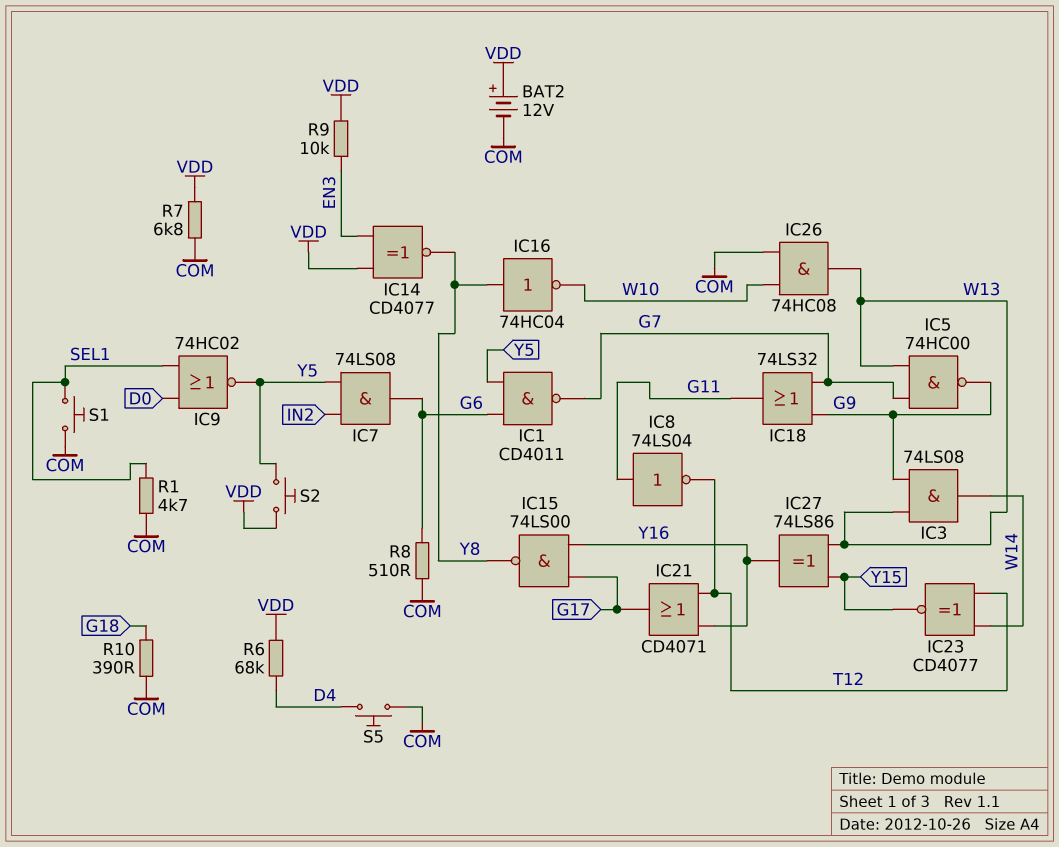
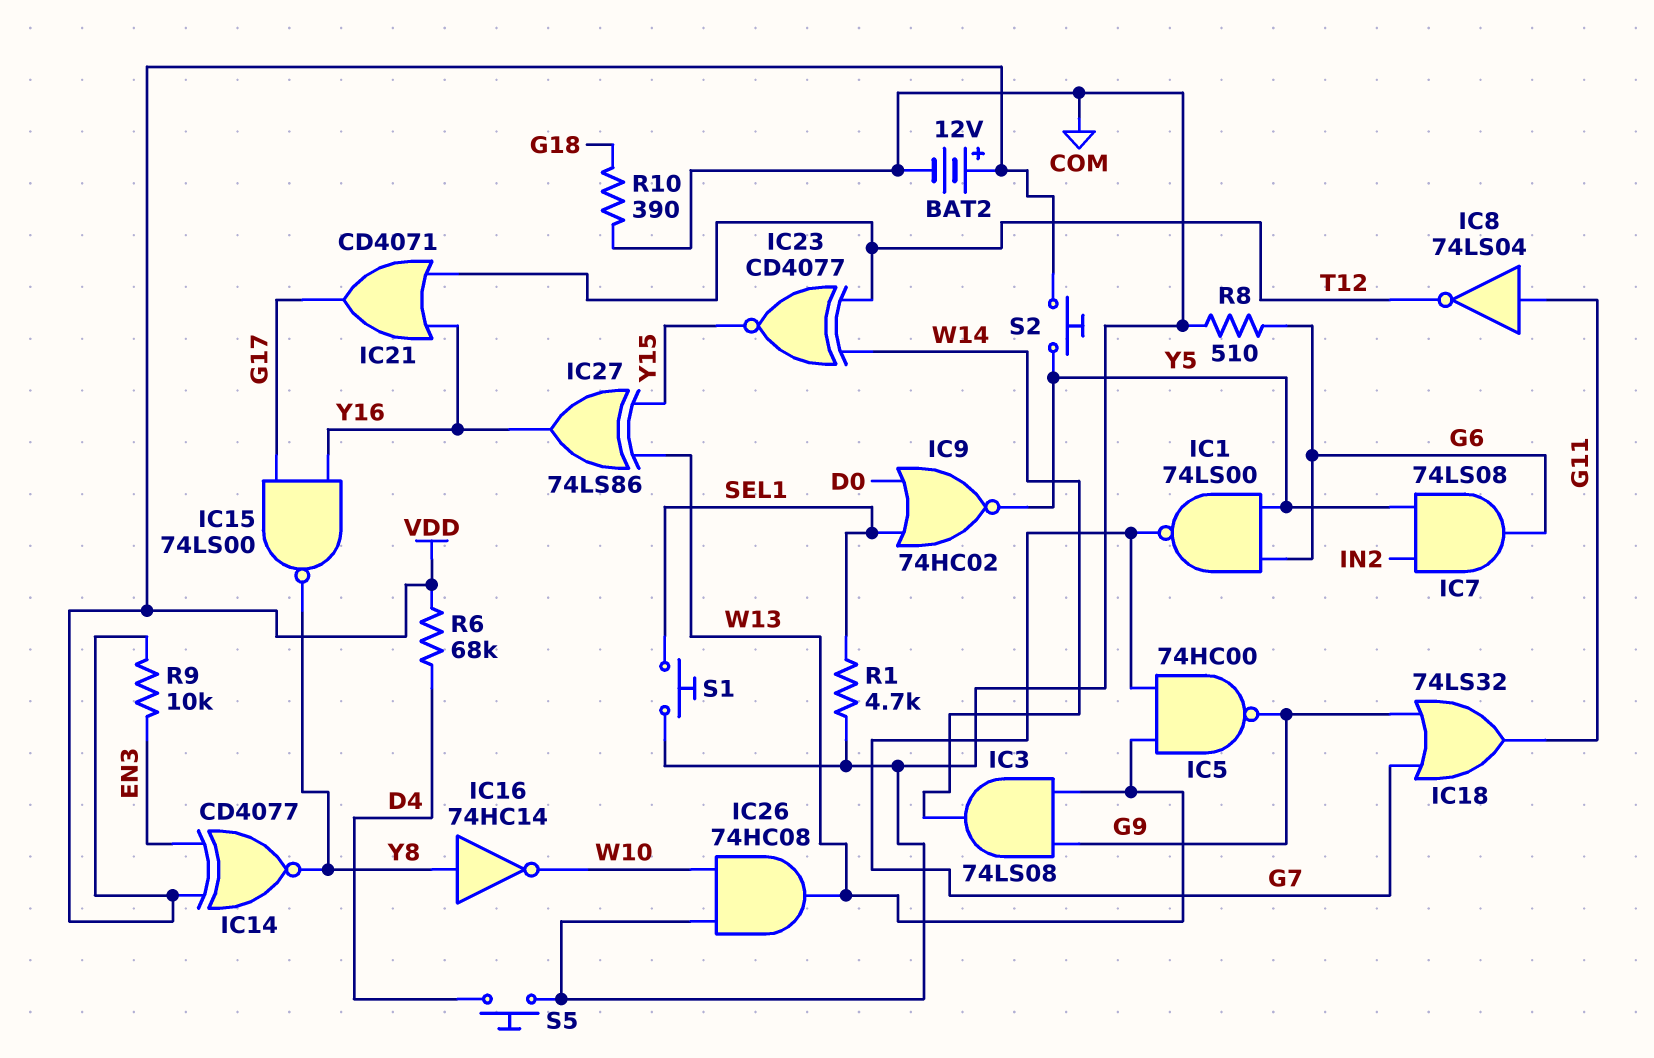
IC1: NAND CD4011 (in G6, in Y5, out G7) -> NAND 74LS00 (in G6, in Y5, out G7)
IC16: NOT 74HC04 (in Y8, out W10) -> NOT 74HC14 (in Y8, out W10)
R7: 6.8k (COM, VDD) -> none

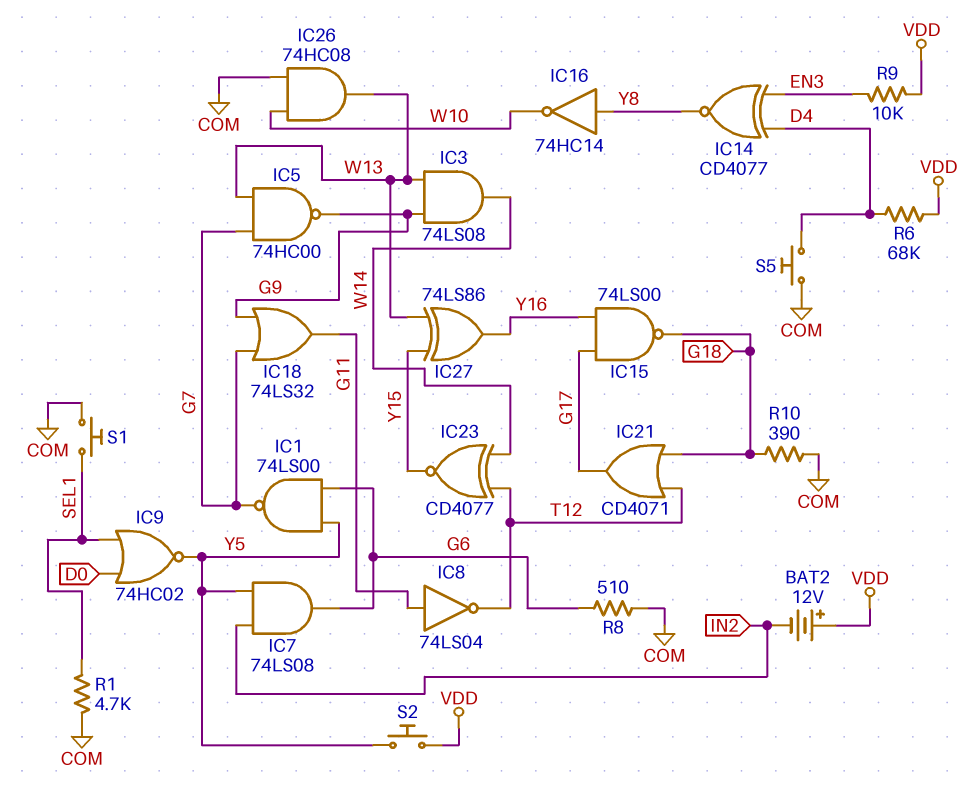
BAT2: 12V (plus VDD, minus COM) -> 12V (plus VDD, minus IN2)
IC14: XNOR CD4077 (in EN3, in VDD, out Y8) -> XNOR CD4077 (in D4, in EN3, out Y8)
IC15: NAND 74LS00 (in G17, in Y16, out Y8) -> NAND 74LS00 (in G17, in Y16, out G18)
IC21: OR CD4071 (in T12, in Y16, out G17) -> OR CD4071 (in G18, in T12, out G17)

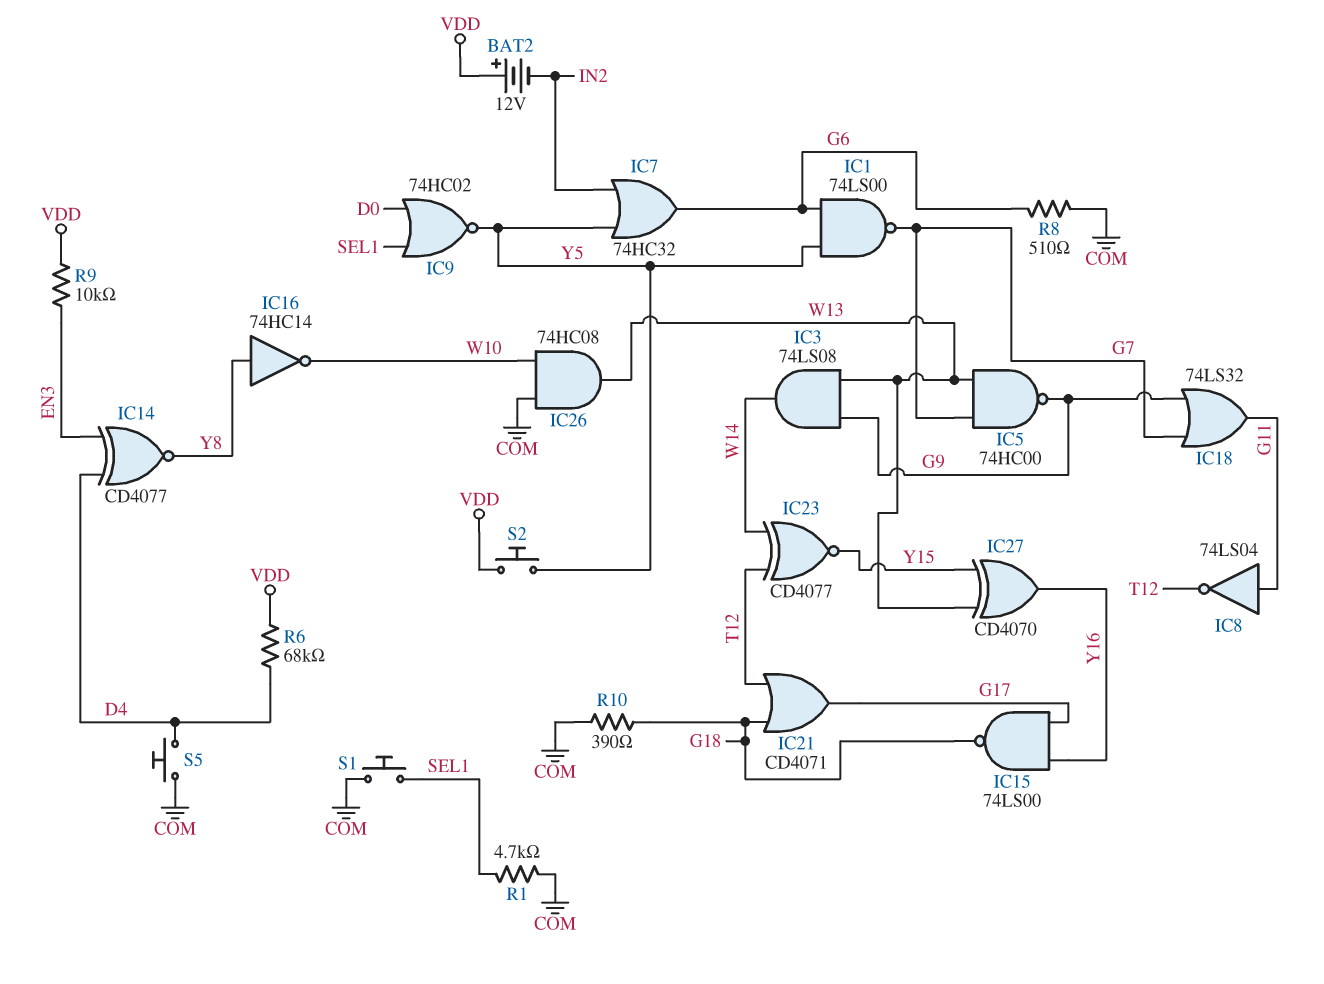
IC7: AND 74LS08 (in IN2, in Y5, out G6) -> OR 74HC32 (in IN2, in Y5, out G6)
IC27: XOR 74LS86 (in W13, in Y15, out Y16) -> XOR CD4070 (in W13, in Y15, out Y16)

